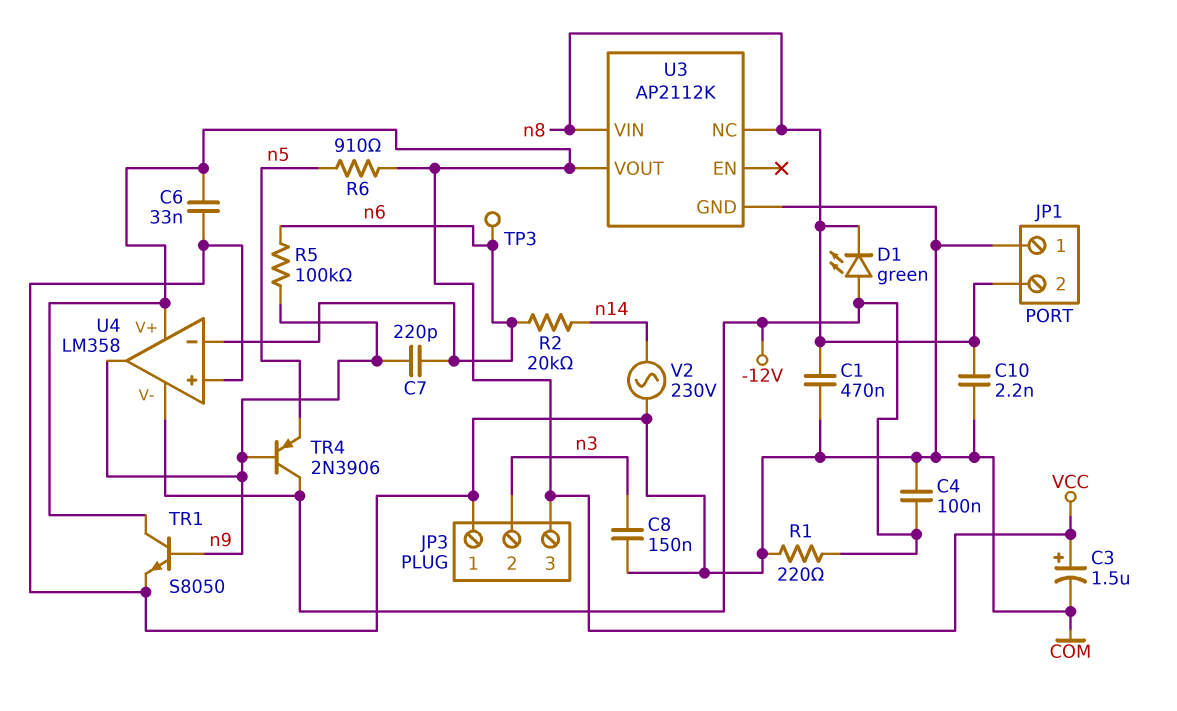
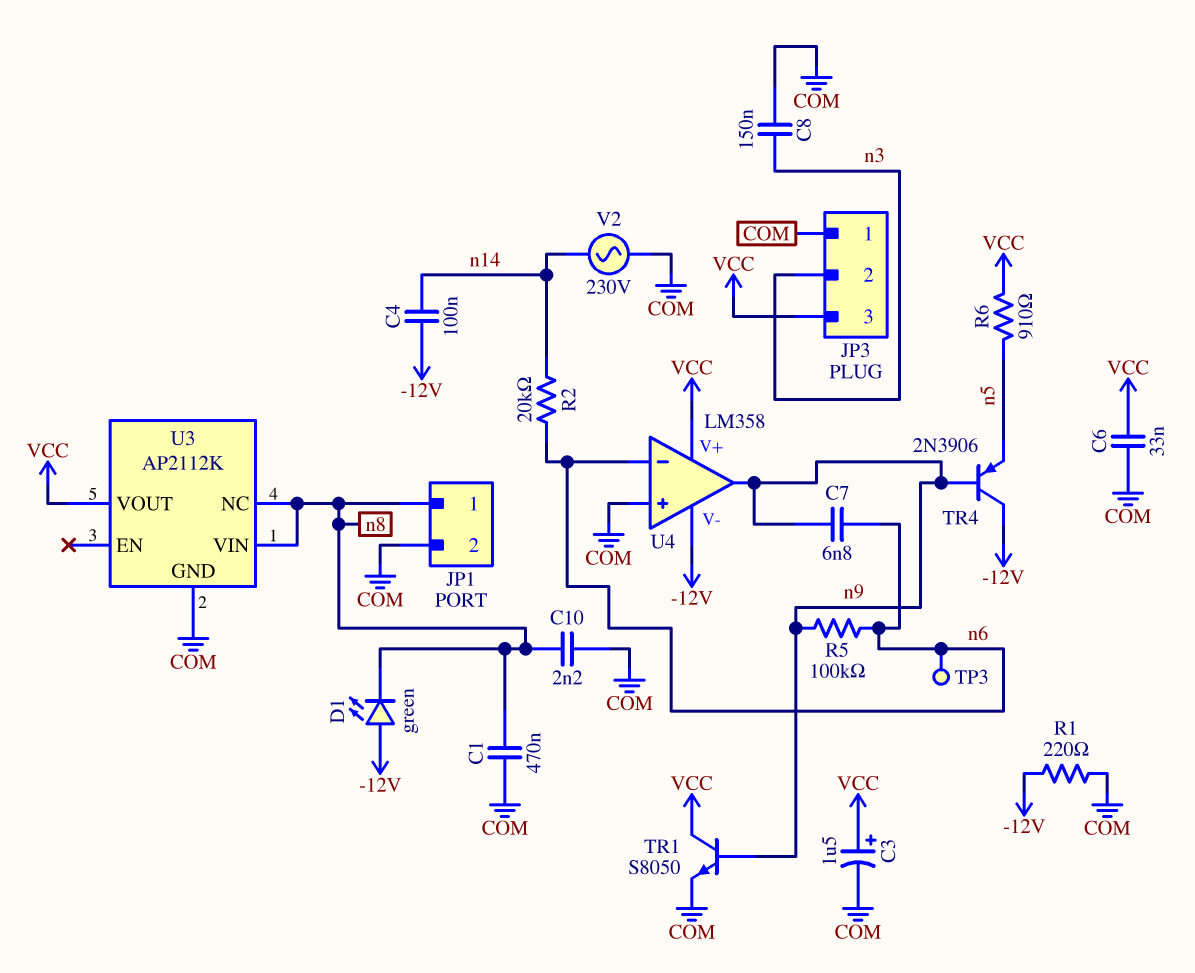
C4: 100nF (-12V, COM) -> 100nF (-12V, n14)
C7: 220pF (n6, n9) -> 6.8nF (n6, n9)
JP1 pin 1: COM -> n8
JP1 pin 2: n8 -> COM

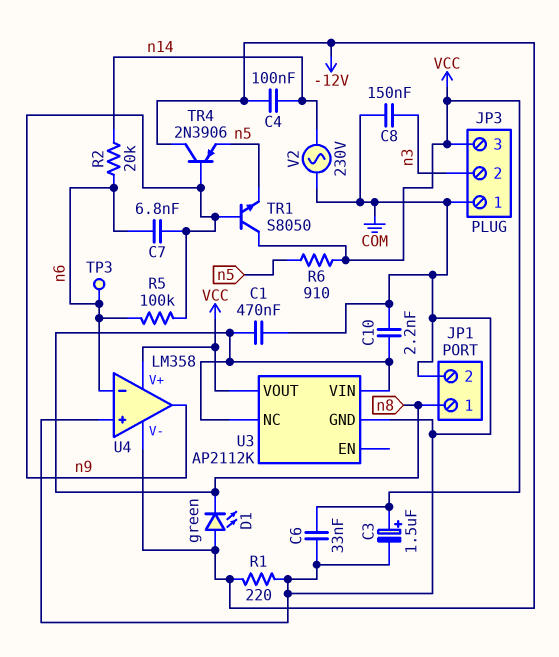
TR1: NPN S8050 (B n9, C VCC, E COM) -> NPN S8050 (B n9, C VCC, E n5)

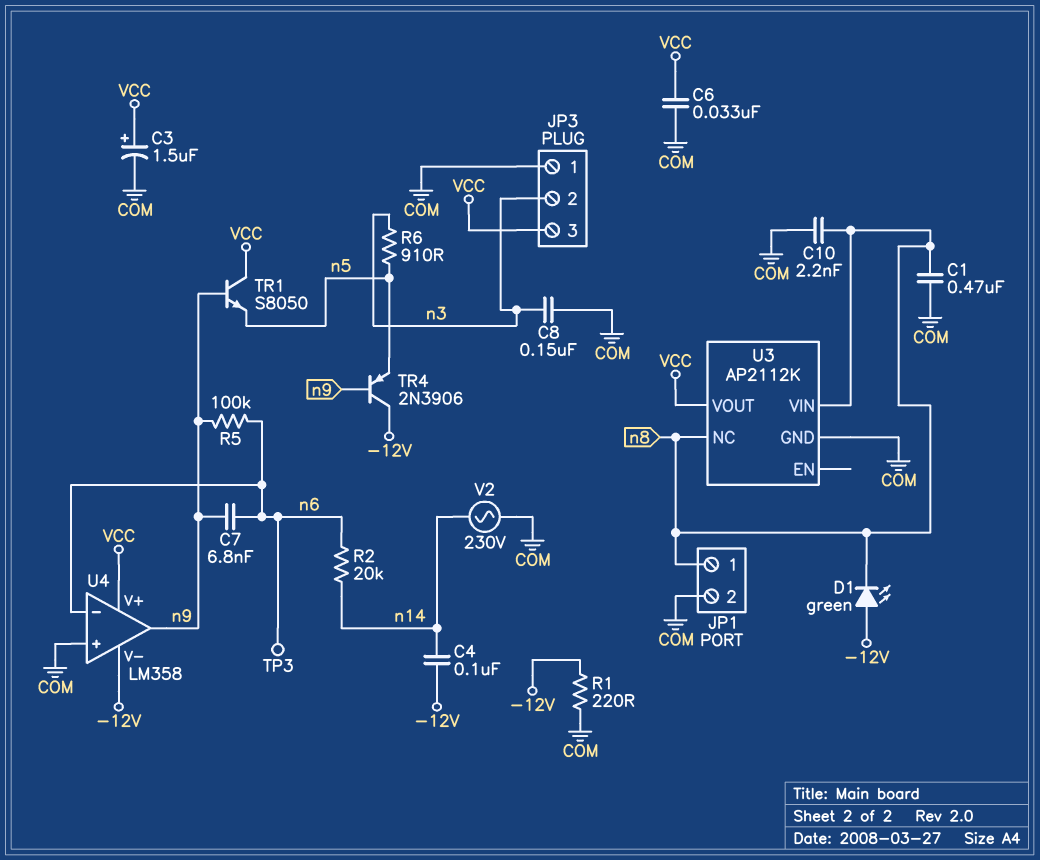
R6: 910 (VCC, n5) -> 910 (n3, n5)

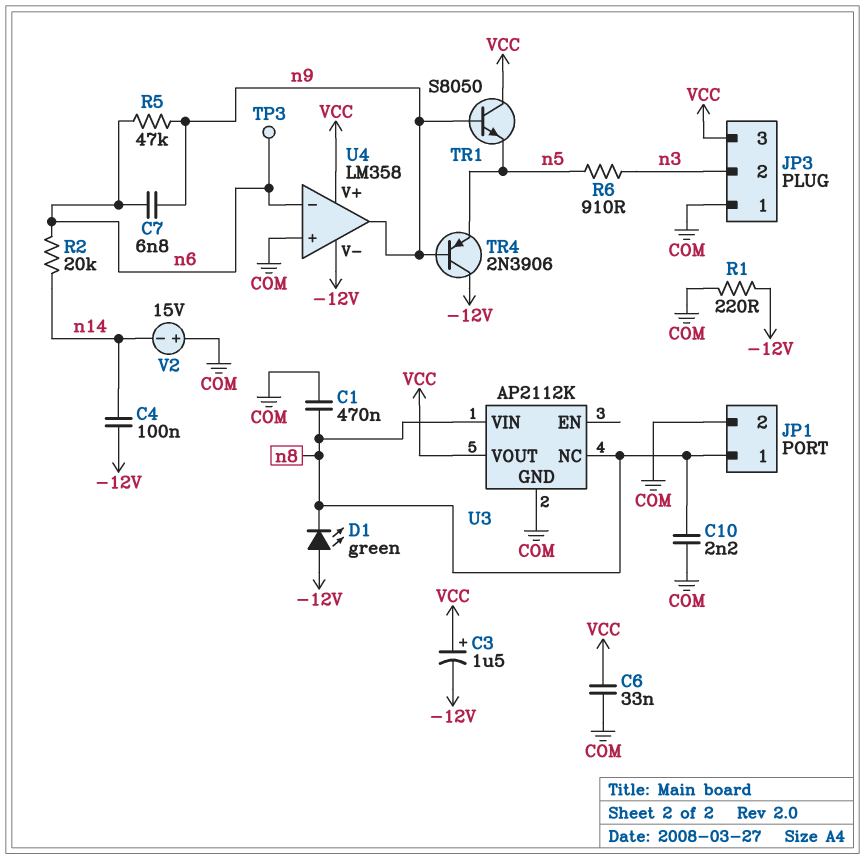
C3: 1.5uF (plus VCC, minus COM) -> 1.5uF (plus VCC, minus -12V)
C8: 150nF (COM, n3) -> none
R5: 100k (n6, n9) -> 47k (n6, n9)
V2: AC 230V (COM, n14) -> 15V (plus COM, minus n14)

